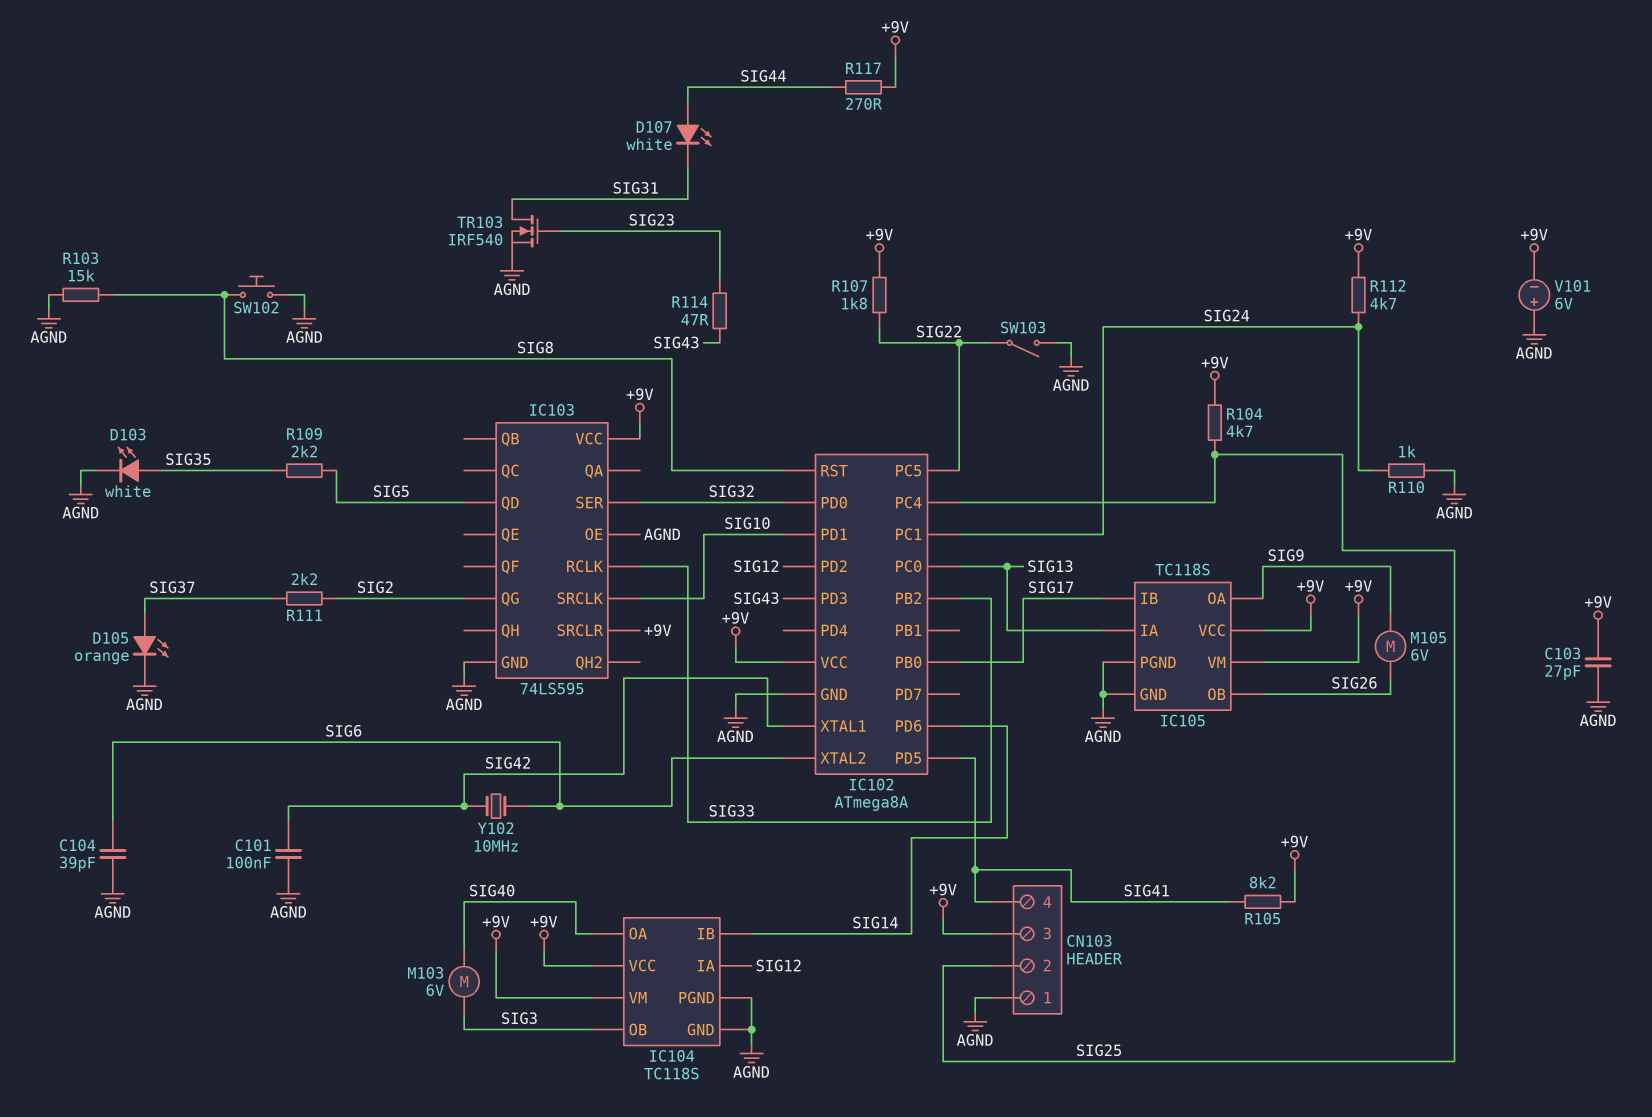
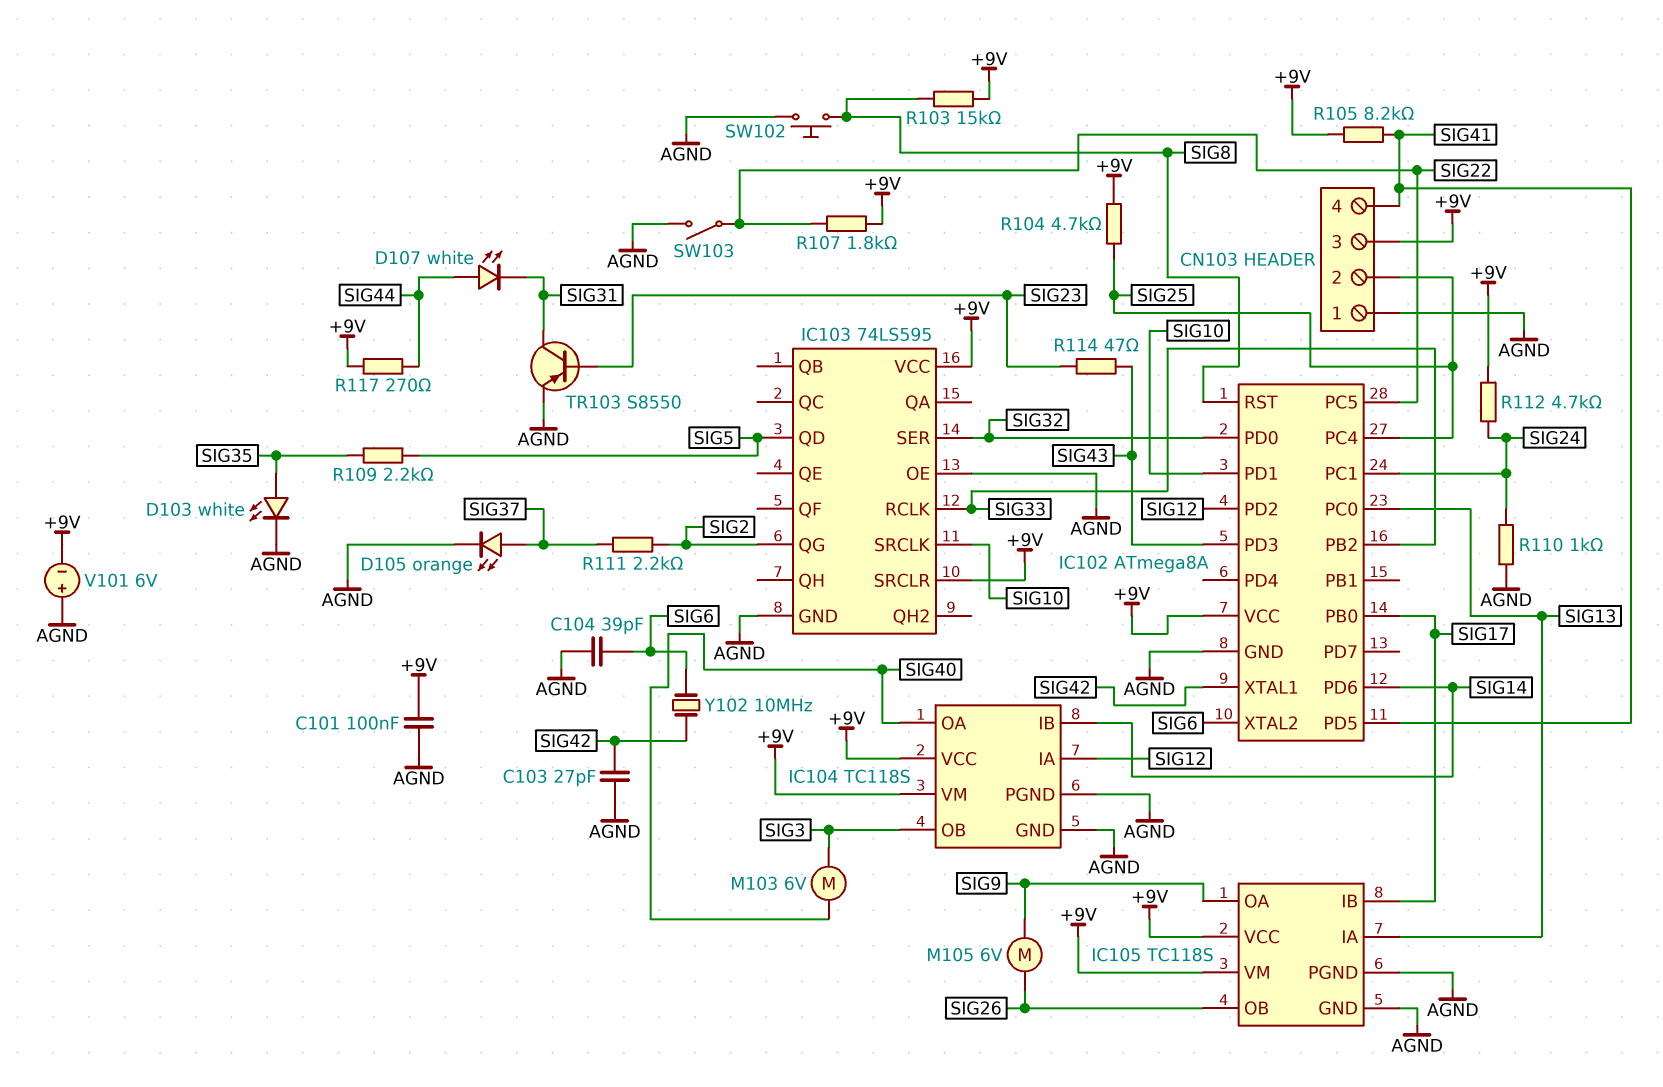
C101: 100nF (AGND, SIG42) -> 100nF (+9V, AGND)
C103: 27pF (+9V, AGND) -> 27pF (AGND, SIG42)
R103: 15k (AGND, SIG8) -> 15k (+9V, SIG8)
TR103: NMOS IRF540 (G SIG23, D SIG31, S AGND) -> PNP S8550 (B SIG23, C SIG31, E AGND)

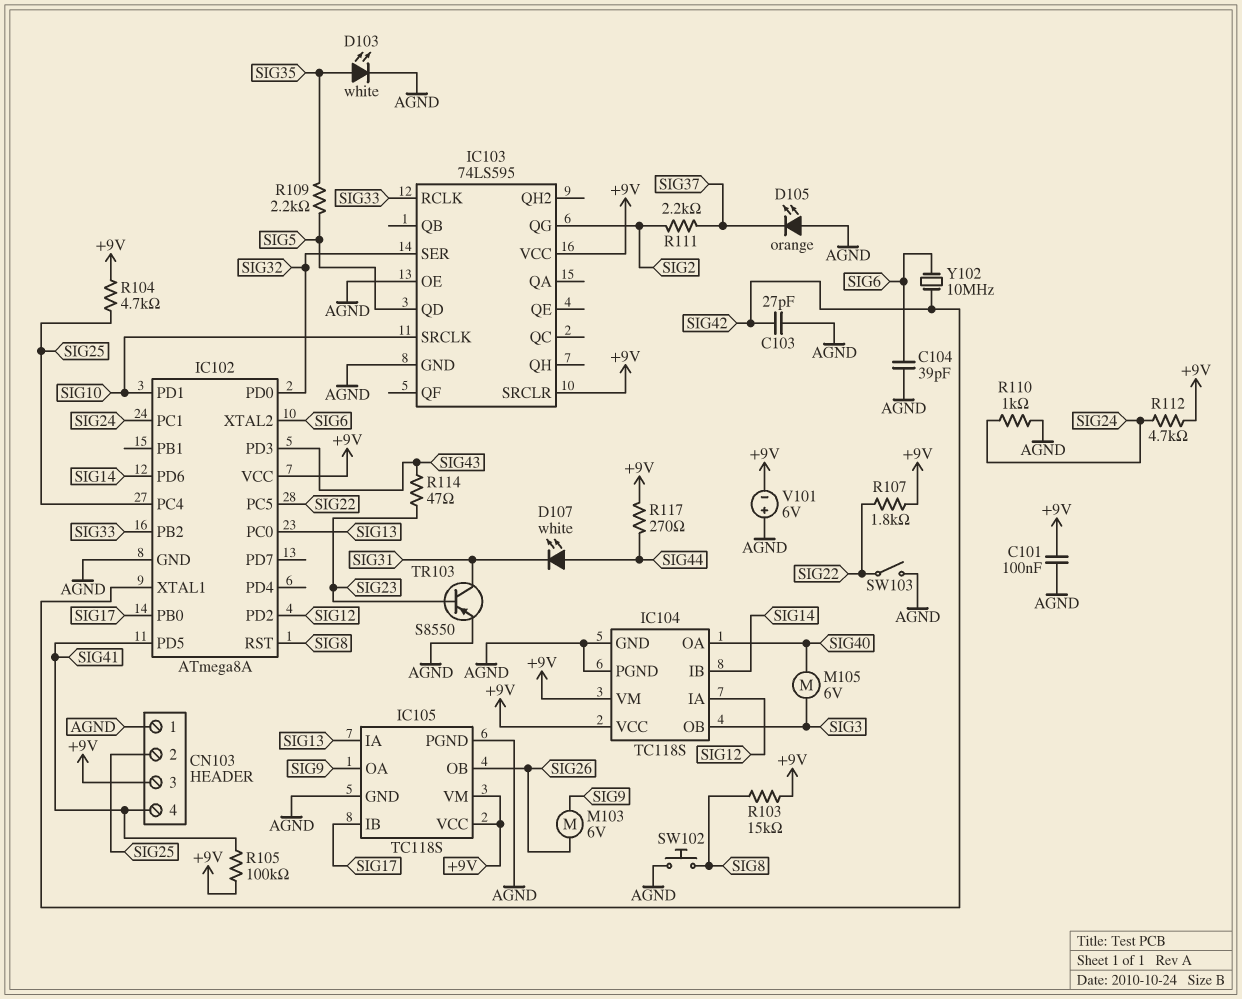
D105: LED orange (A SIG37, K AGND) -> LED orange (A AGND, K SIG37)
M103: motor 6V (SIG3, SIG40) -> motor 6V (SIG9, SIG26)
M105: motor 6V (SIG9, SIG26) -> motor 6V (SIG3, SIG40)
R105: 8.2k (+9V, SIG41) -> 100k (+9V, SIG41)

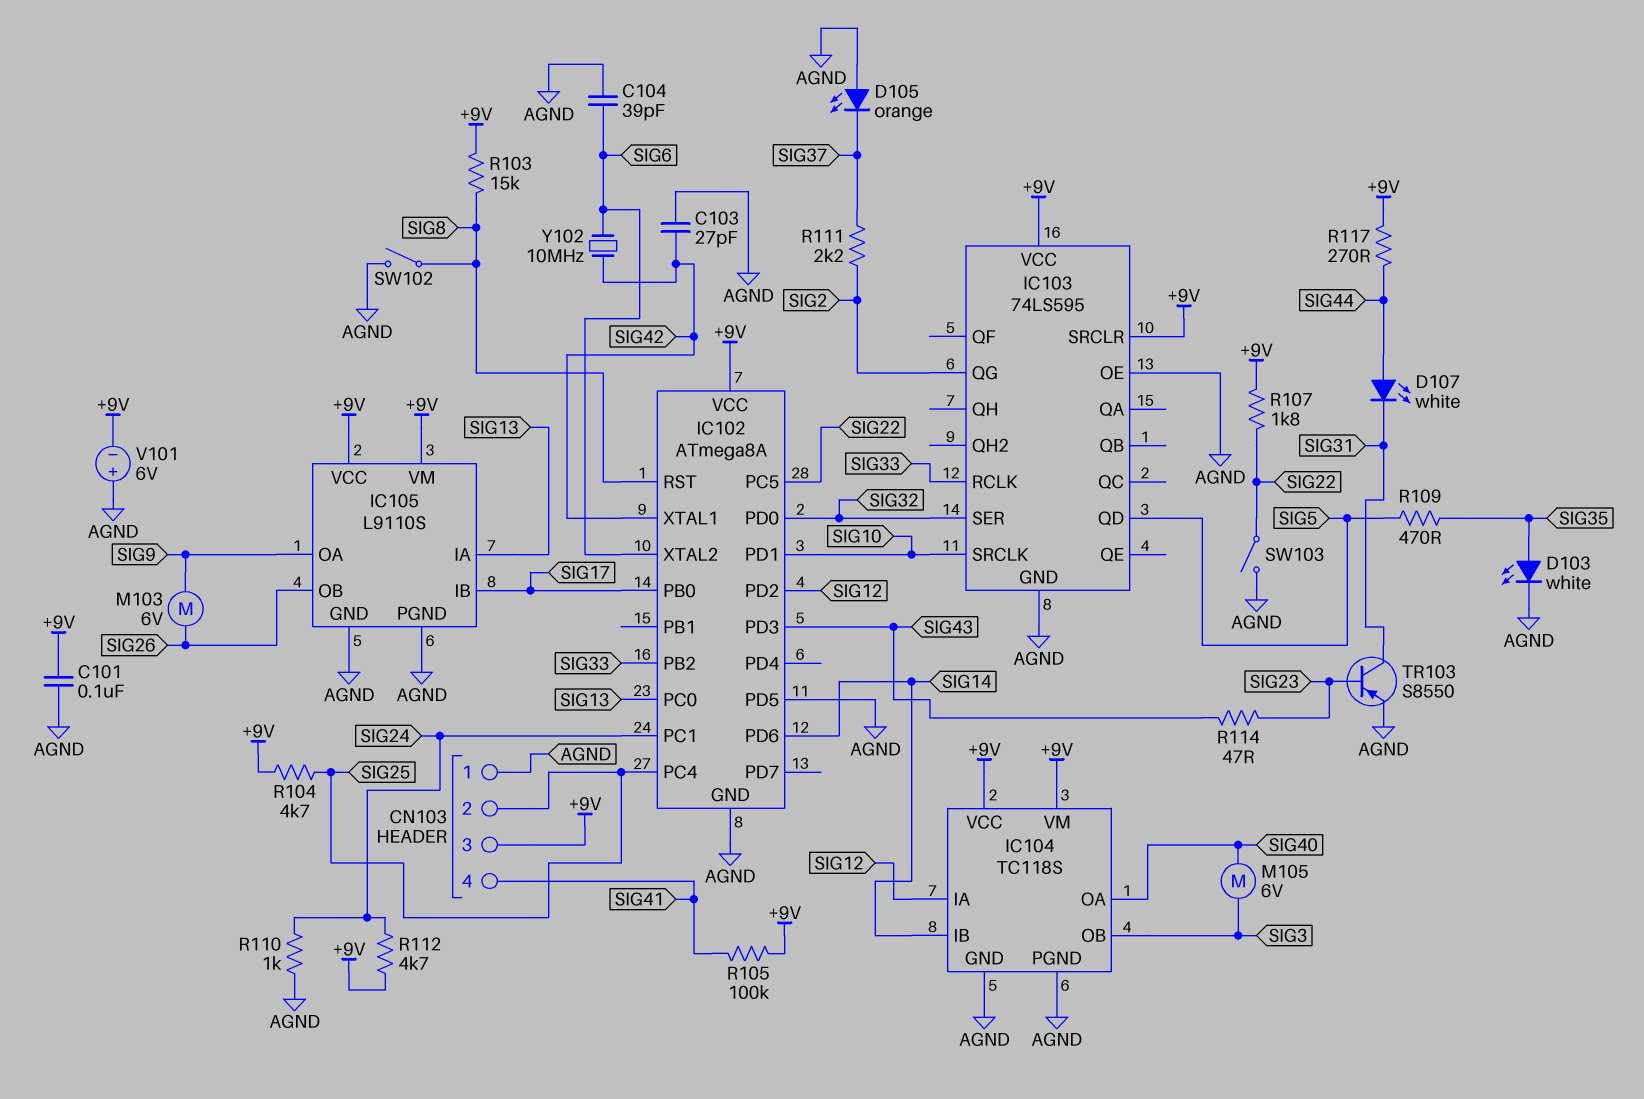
IC102 pin PD5: SIG41 -> AGND
IC105: TC118S -> L9110S
R109: 2.2k (SIG5, SIG35) -> 470 (SIG5, SIG35)
SW102: button (AGND, SIG8) -> switch (AGND, SIG8)

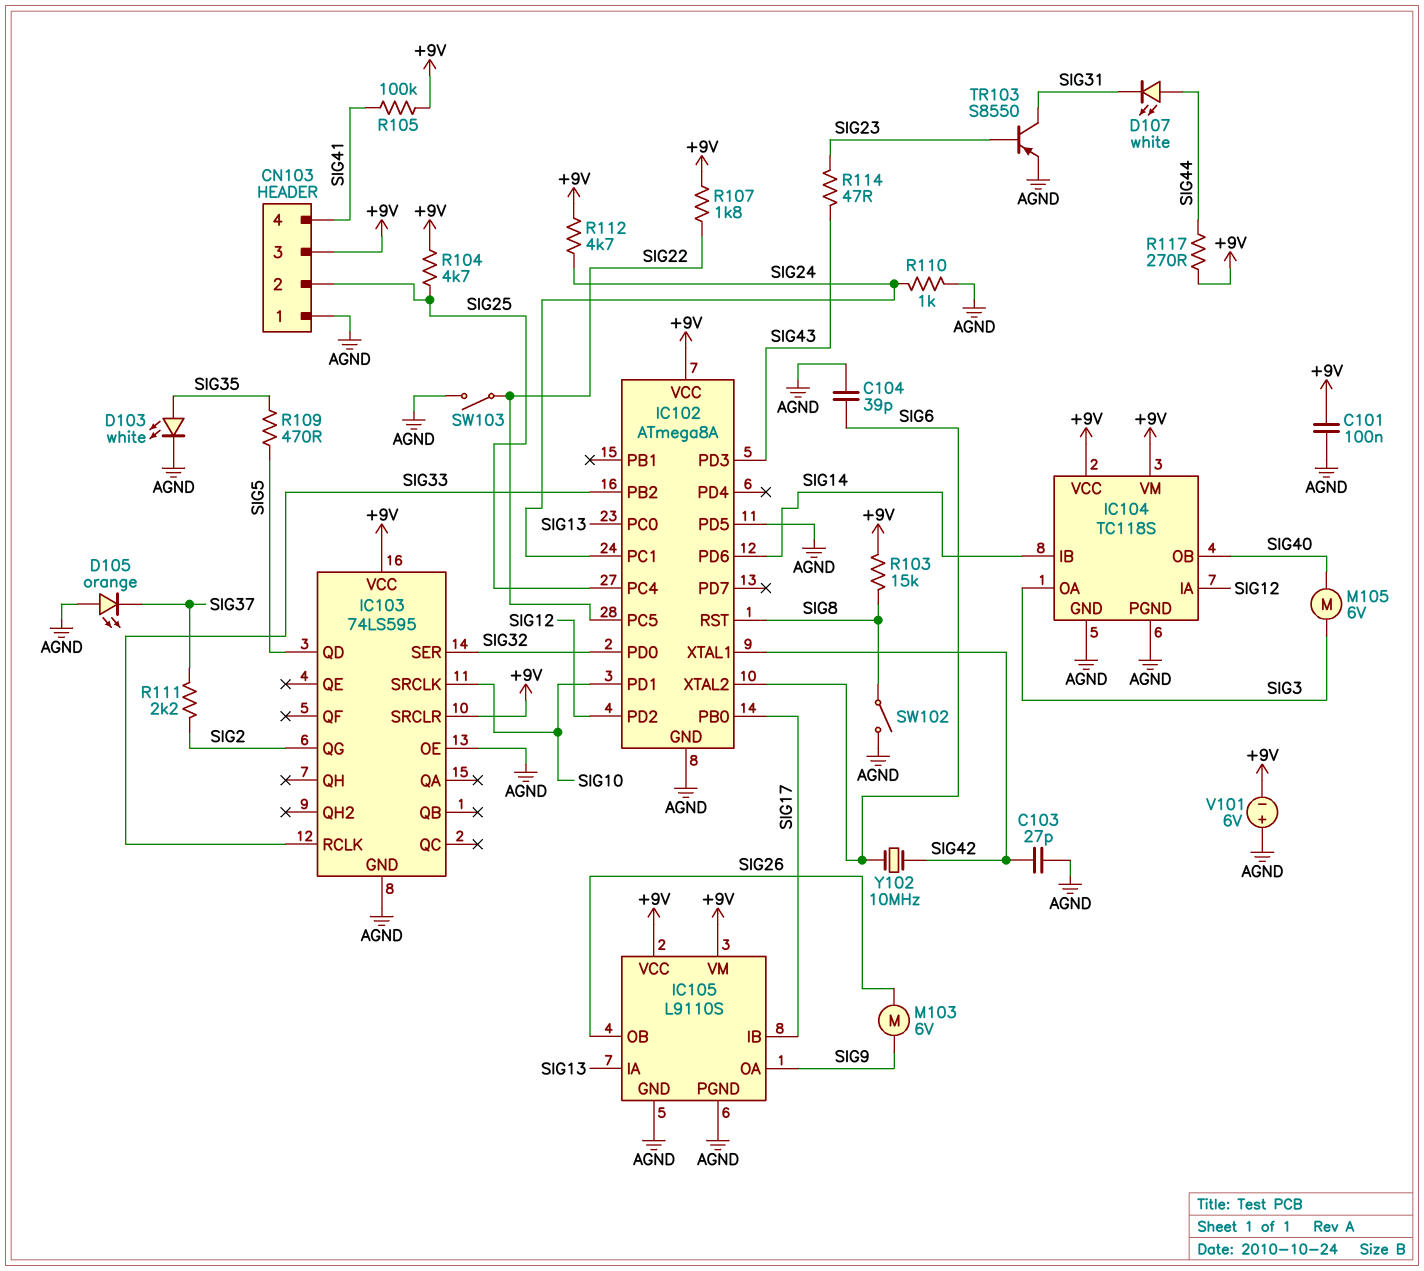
IC104 pin OA: SIG40 -> SIG3
IC104 pin OB: SIG3 -> SIG40

